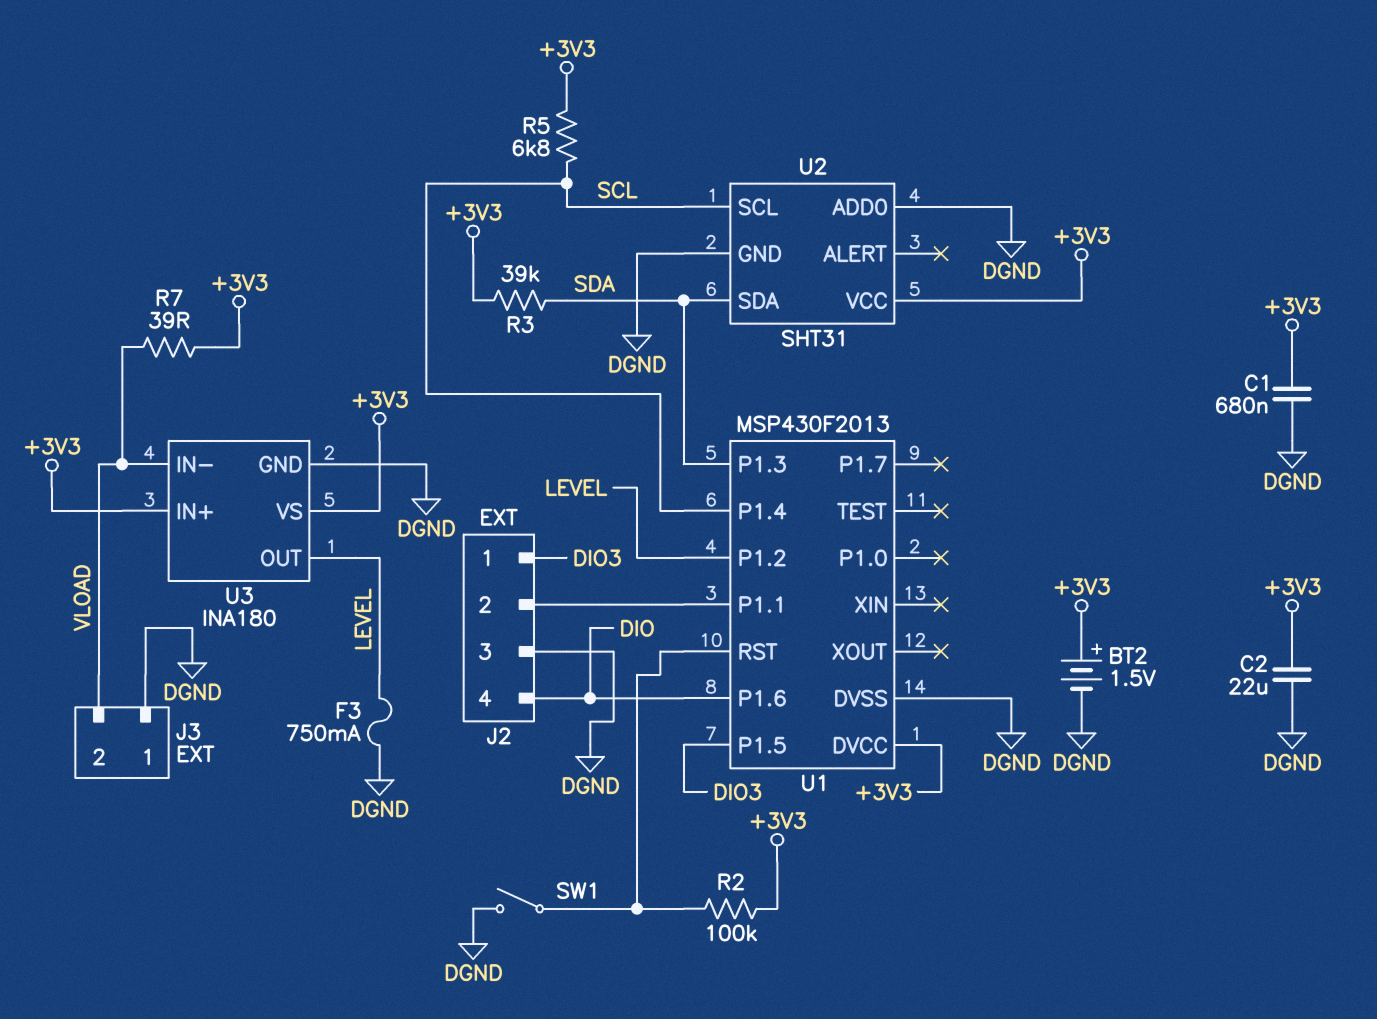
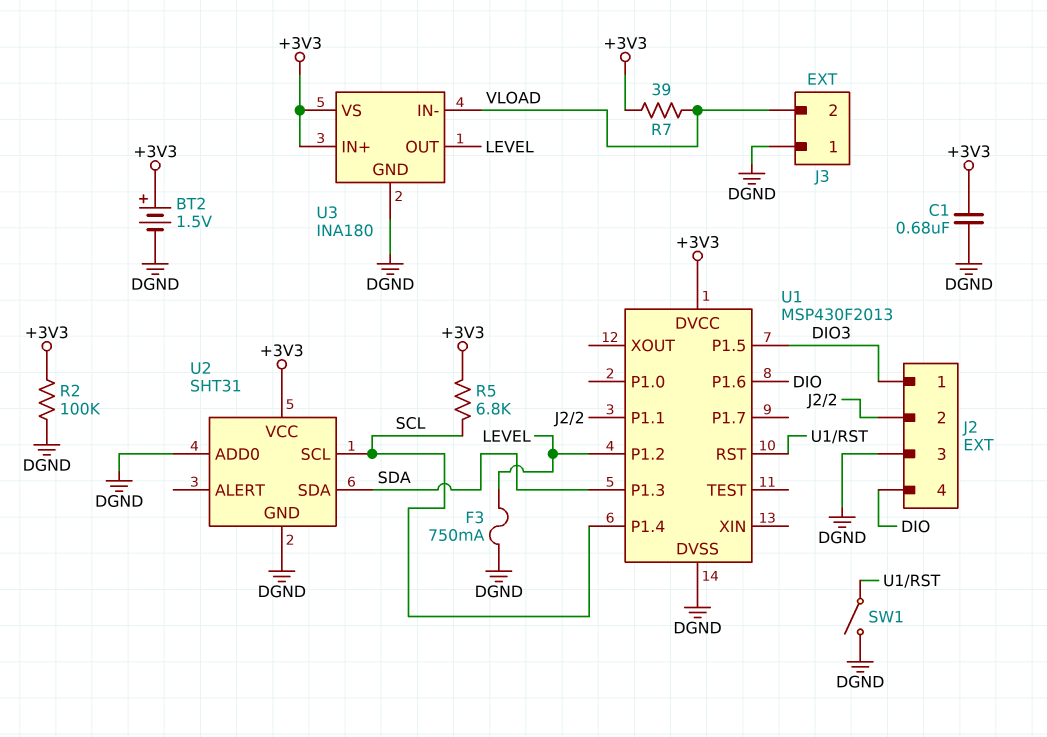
C2: 22uF (+3V3, DGND) -> none
R2: 100k (+3V3, U1/RST) -> 100k (+3V3, DGND)
R3: 39k (+3V3, SDA) -> none

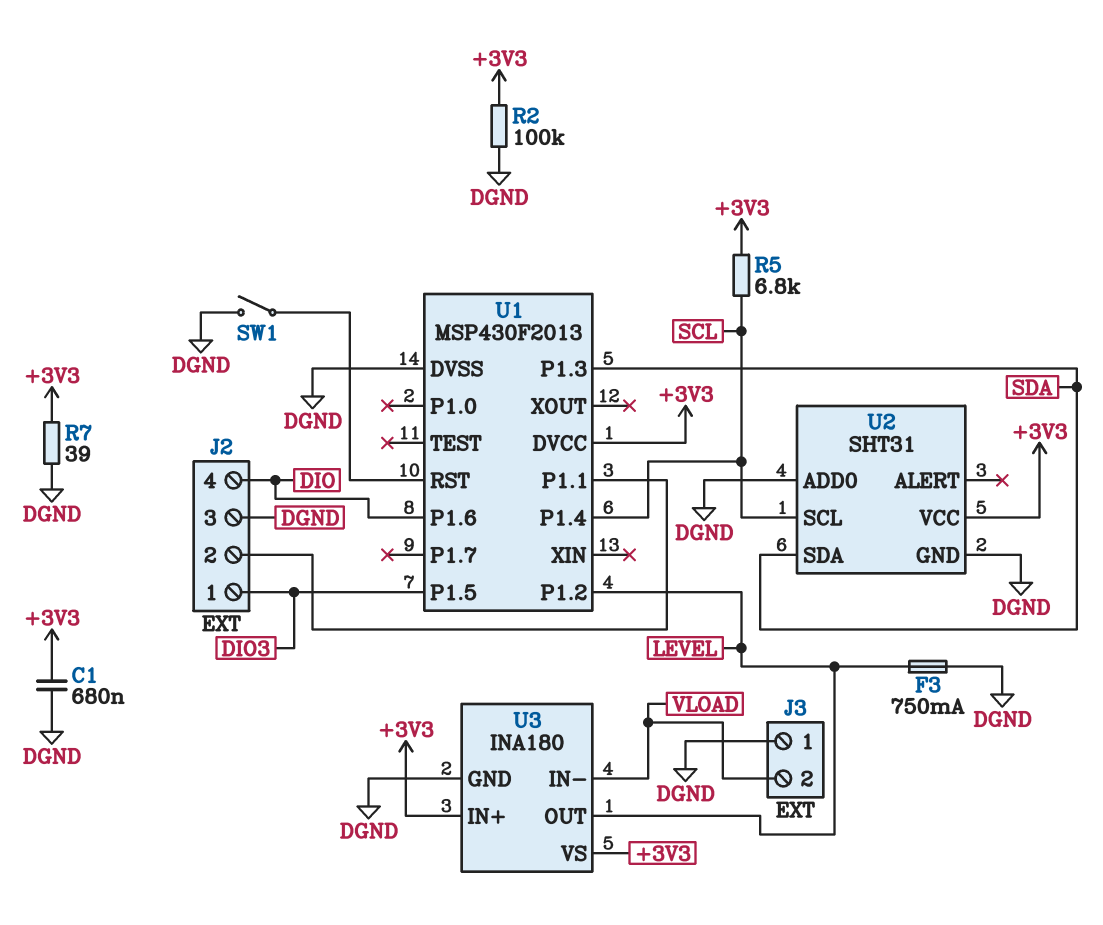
BT2: 1.5V (plus +3V3, minus DGND) -> none
R7: 39 (+3V3, VLOAD) -> 39 (+3V3, DGND)

